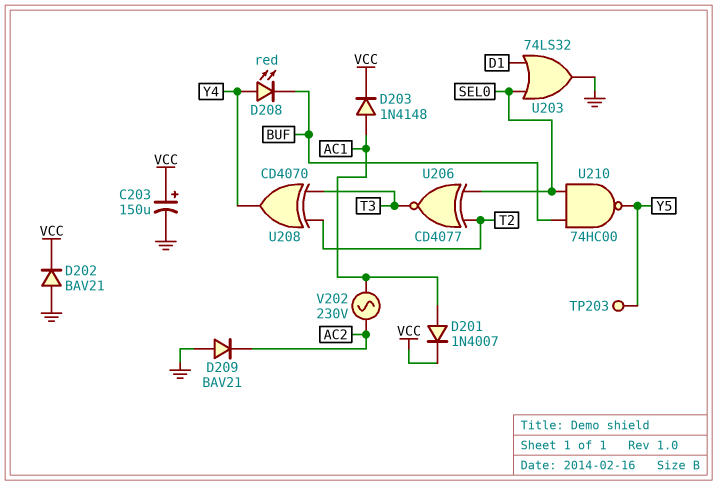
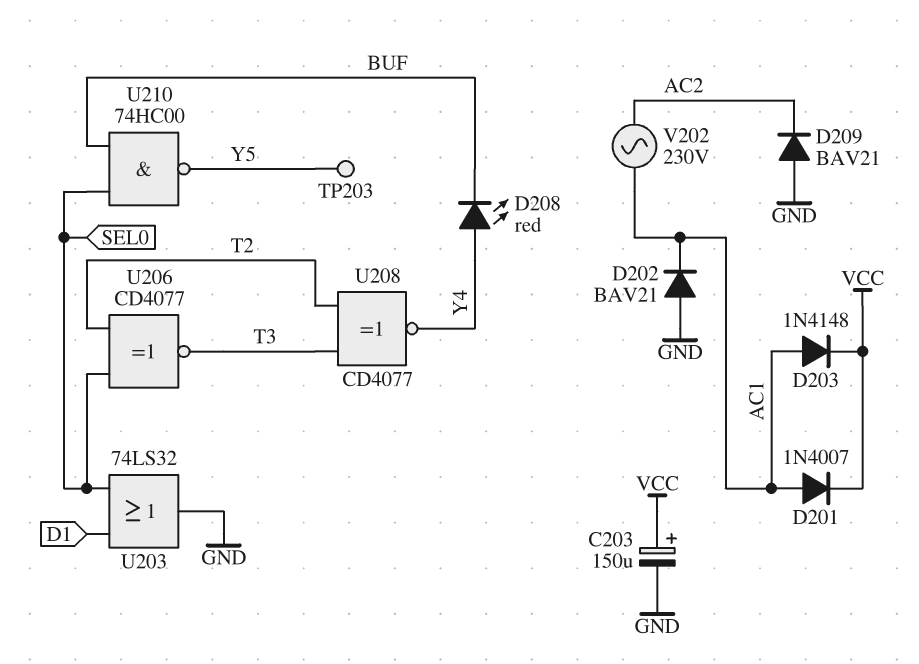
D202: diode BAV21 (A GND, K VCC) -> diode BAV21 (A GND, K AC1)
U208: XOR CD4070 (in T2, in T3, out Y4) -> XNOR CD4077 (in T2, in T3, out Y4)

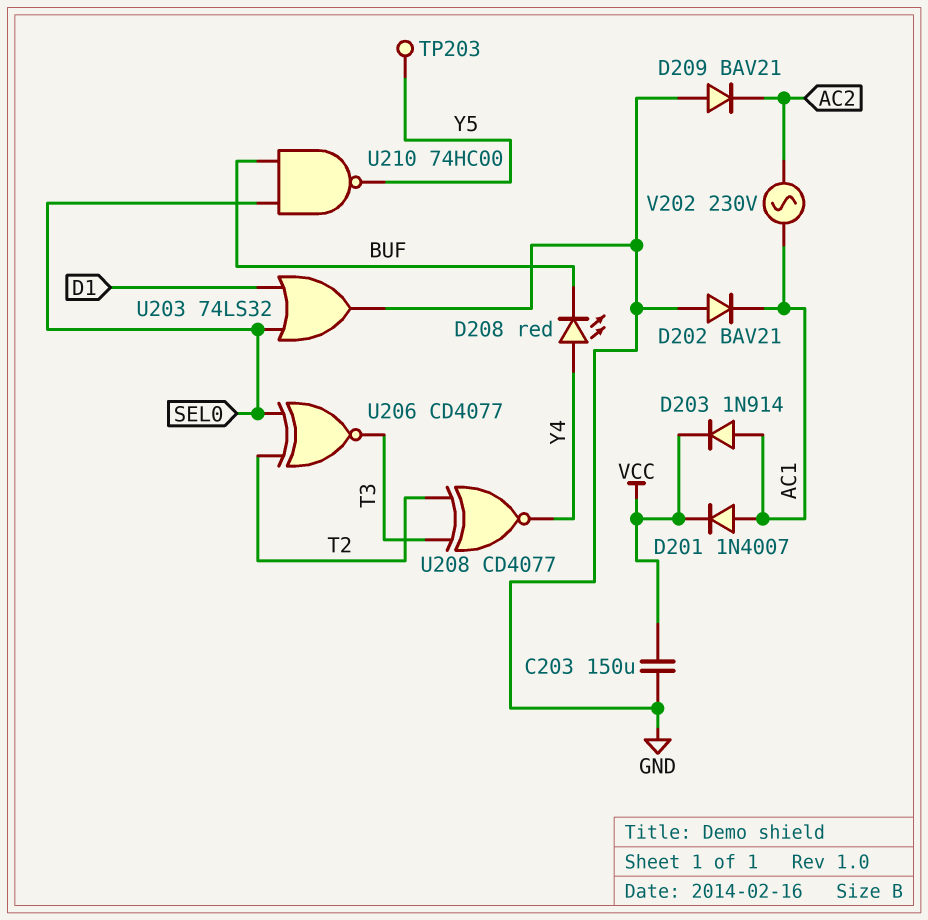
C203: 150uF (plus VCC, minus GND) -> 150uF (GND, VCC)
D203: diode 1N4148 (A AC1, K VCC) -> diode 1N914 (A AC1, K VCC)

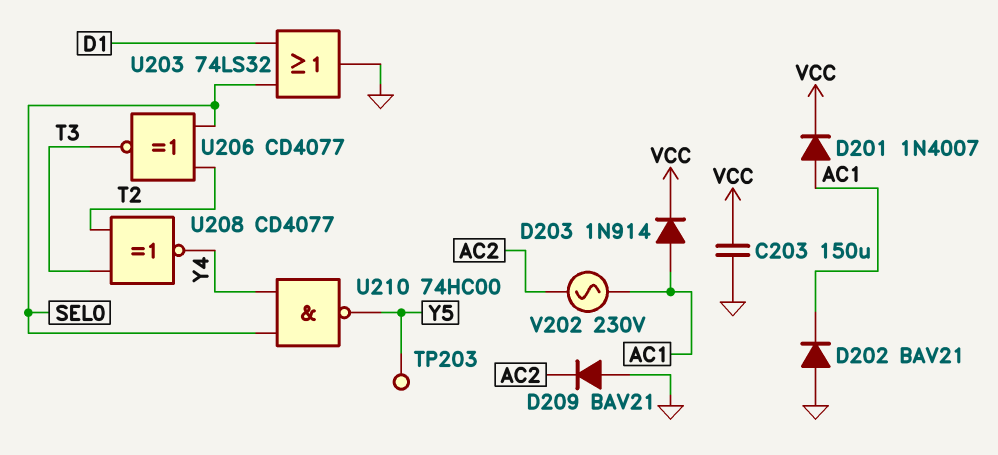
D208: LED red (A Y4, K BUF) -> none
U210: NAND 74HC00 (in BUF, in SEL0, out Y5) -> NAND 74HC00 (in SEL0, in Y4, out Y5)

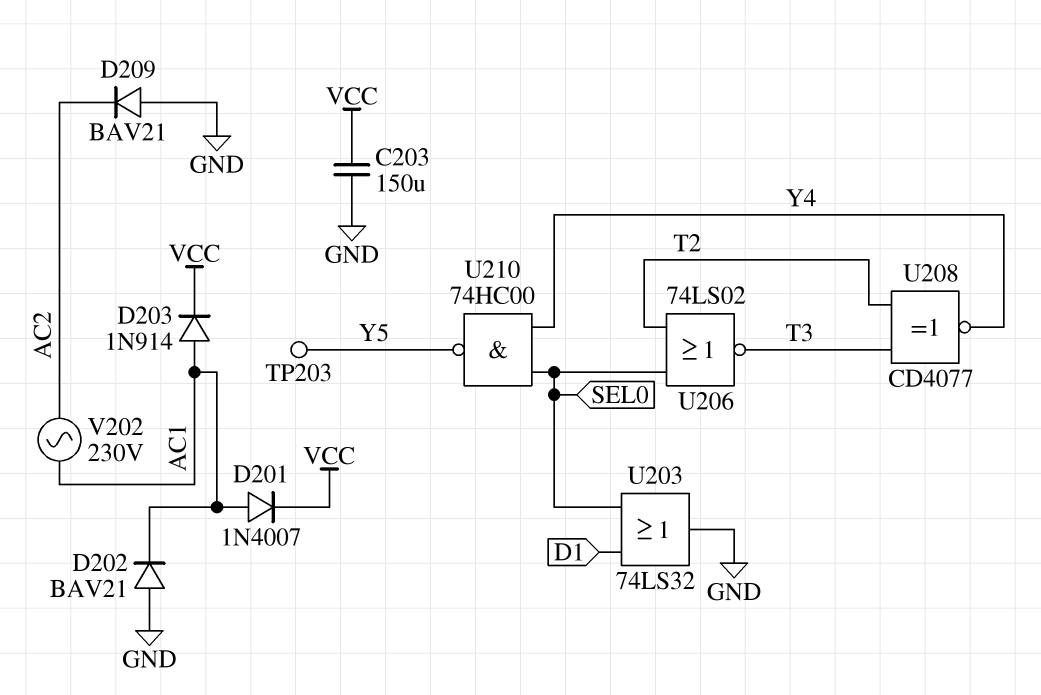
U206: XNOR CD4077 (in SEL0, in T2, out T3) -> NOR 74LS02 (in SEL0, in T2, out T3)

